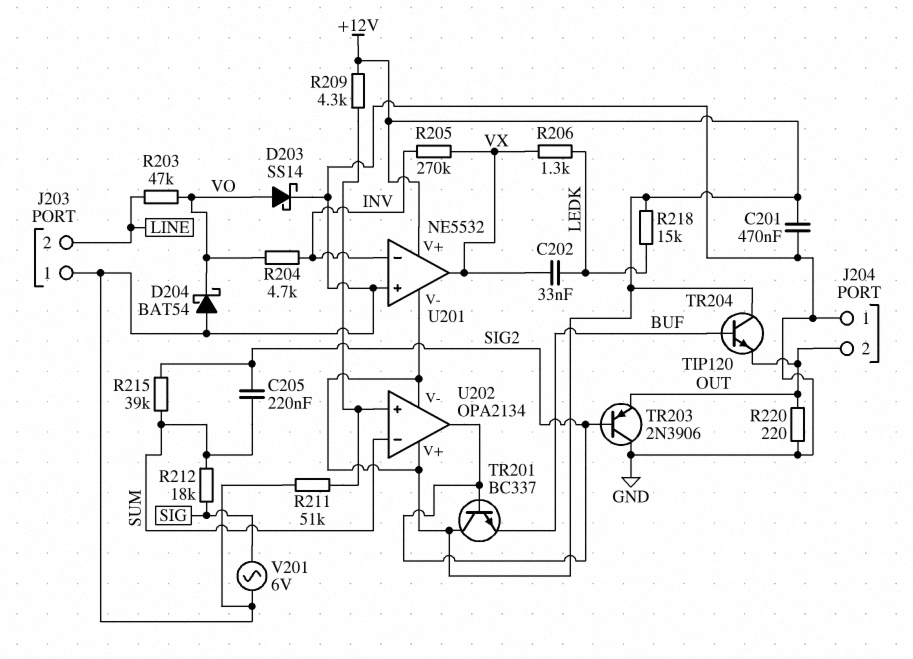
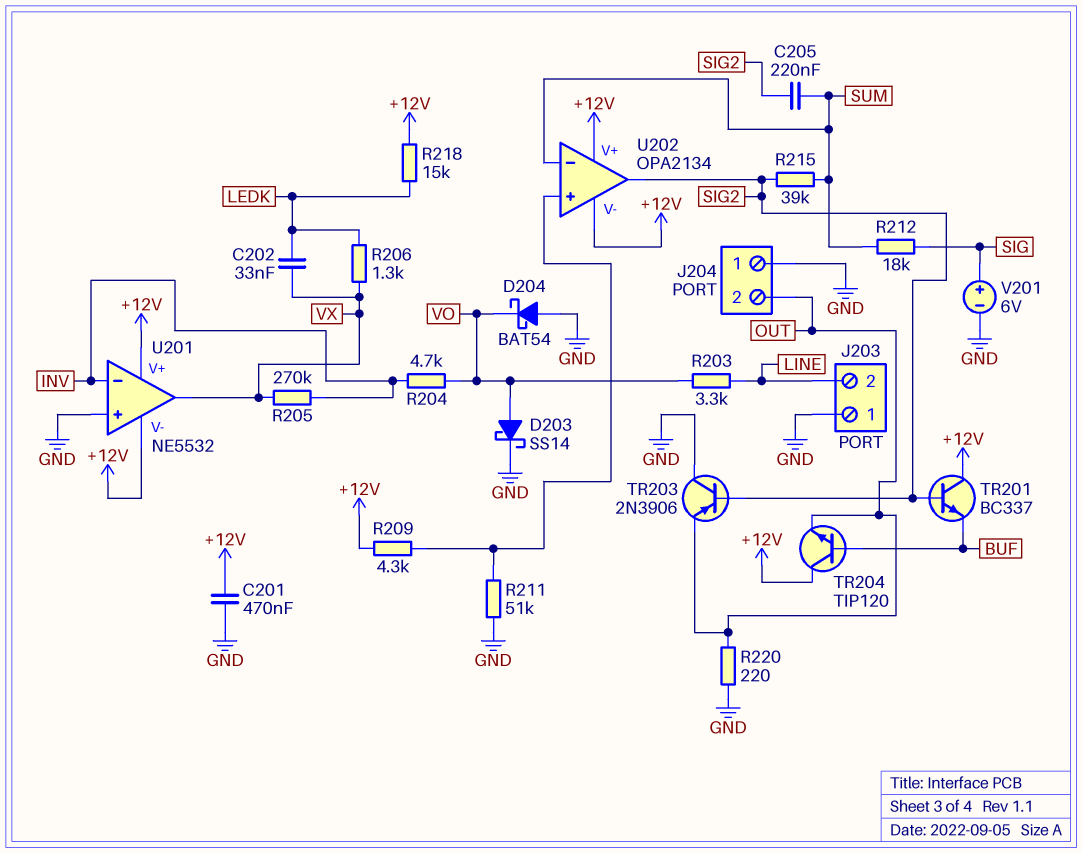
R203: 47k (LINE, VO) -> 3.3k (LINE, VO)
V201: AC 6V (GND, SIG) -> 6V (plus SIG, minus GND)

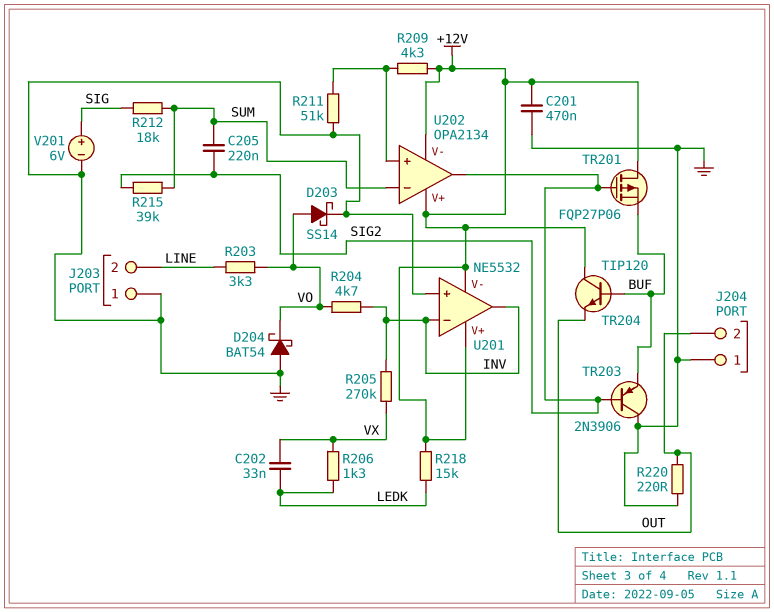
TR201: NPN BC337 (B SIG2, C +12V, E BUF) -> PMOS FQP27P06 (G SIG2, D +12V, S BUF)
TR203: PNP 2N3906 (B SIG2, C GND, E OUT) -> PNP 2N3906 (B SIG2, C GND, E BUF)
U201 pin out: VX -> INV

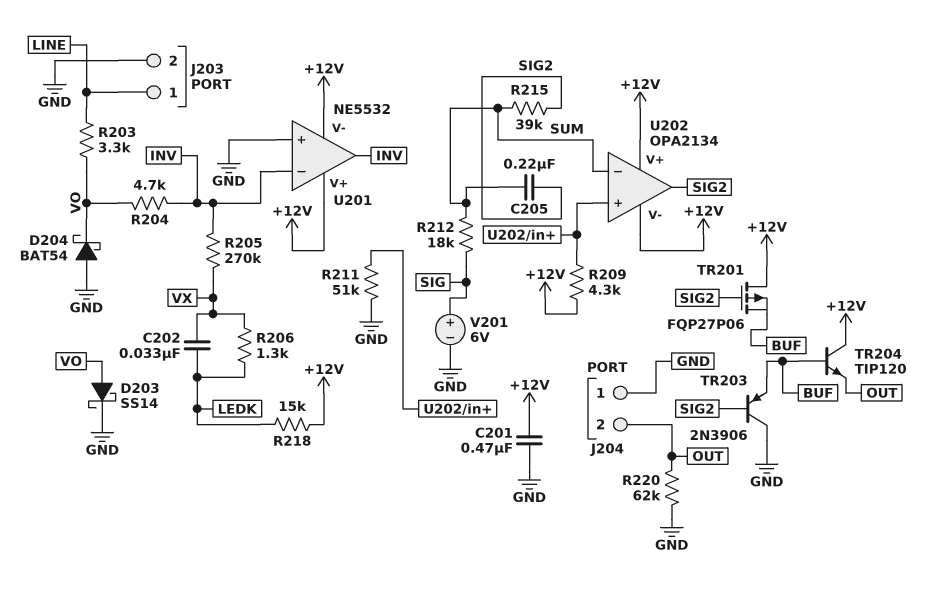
J203 pin 1: GND -> LINE
J203 pin 2: LINE -> GND
R220: 220 (GND, OUT) -> 62k (GND, OUT)

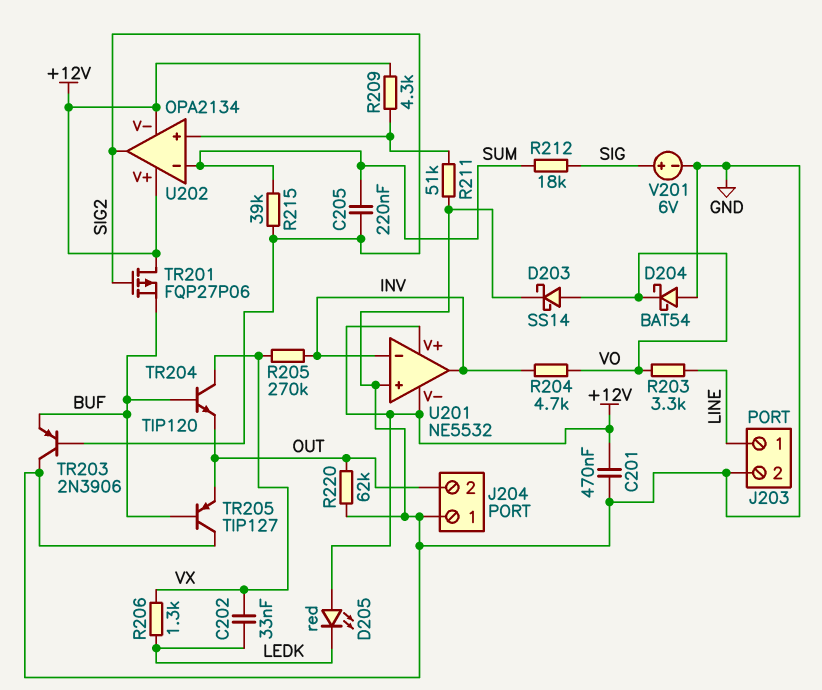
D205: none -> LED red (A +12V, K LEDK)
R218: 15k (+12V, LEDK) -> none
TR204: NPN TIP120 (B BUF, C +12V, E OUT) -> NPN TIP120 (B BUF, C VX, E OUT)
TR205: none -> PNP TIP127 (B BUF, C GND, E OUT)

